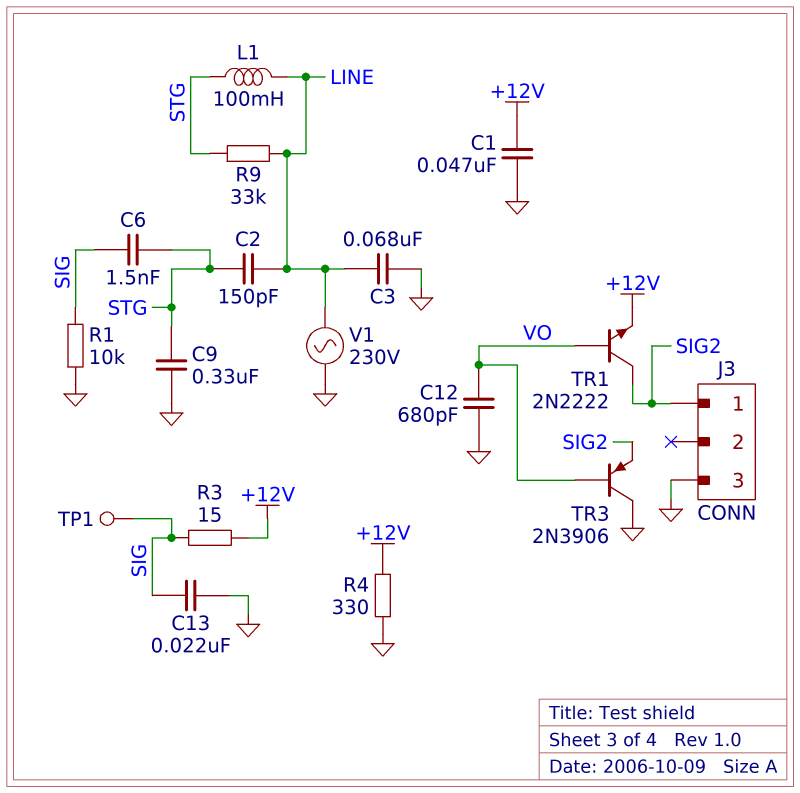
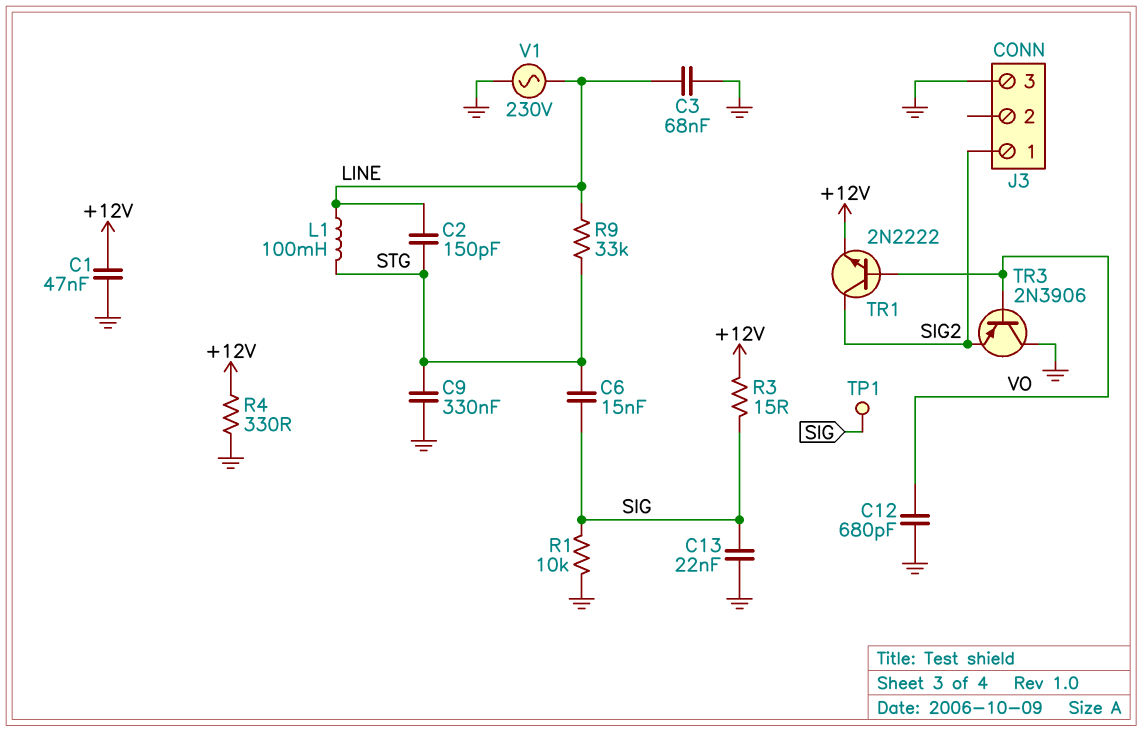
C6: 1.5nF (SIG, STG) -> 15nF (SIG, STG)

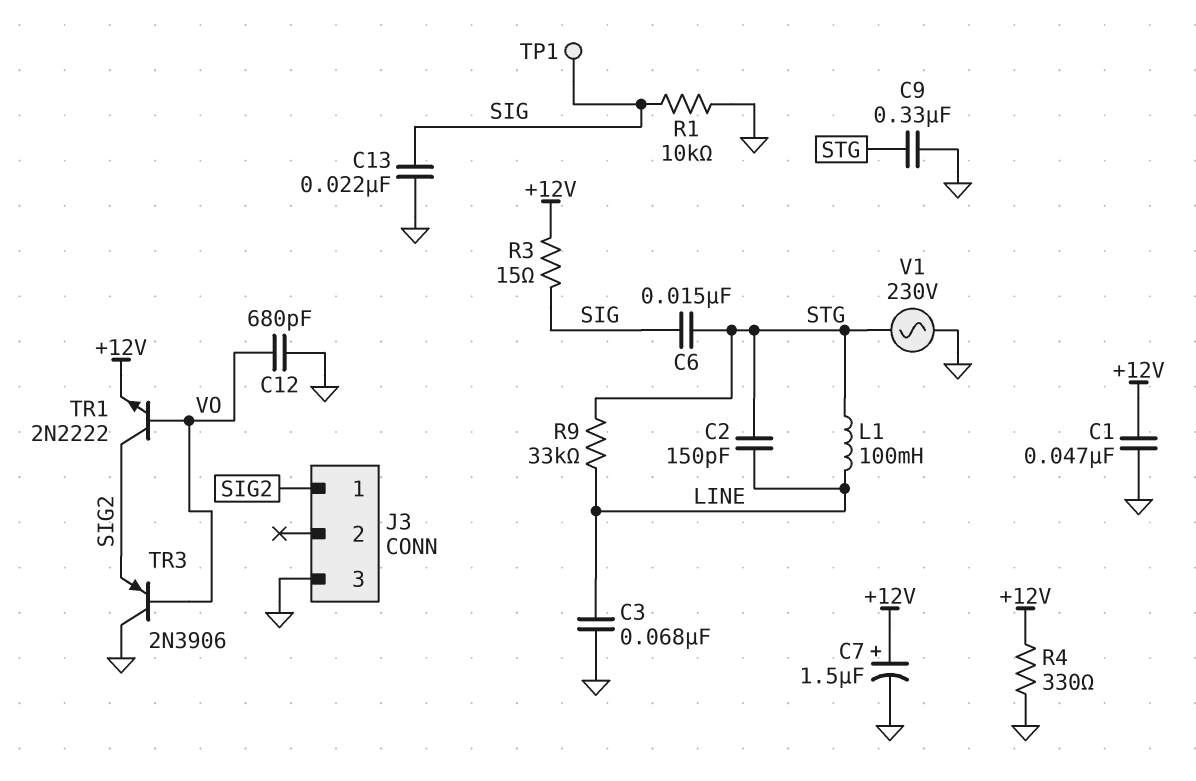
C7: none -> 1.5uF (plus +12V, minus GND)
V1: AC 230V (GND, LINE) -> AC 230V (GND, STG)

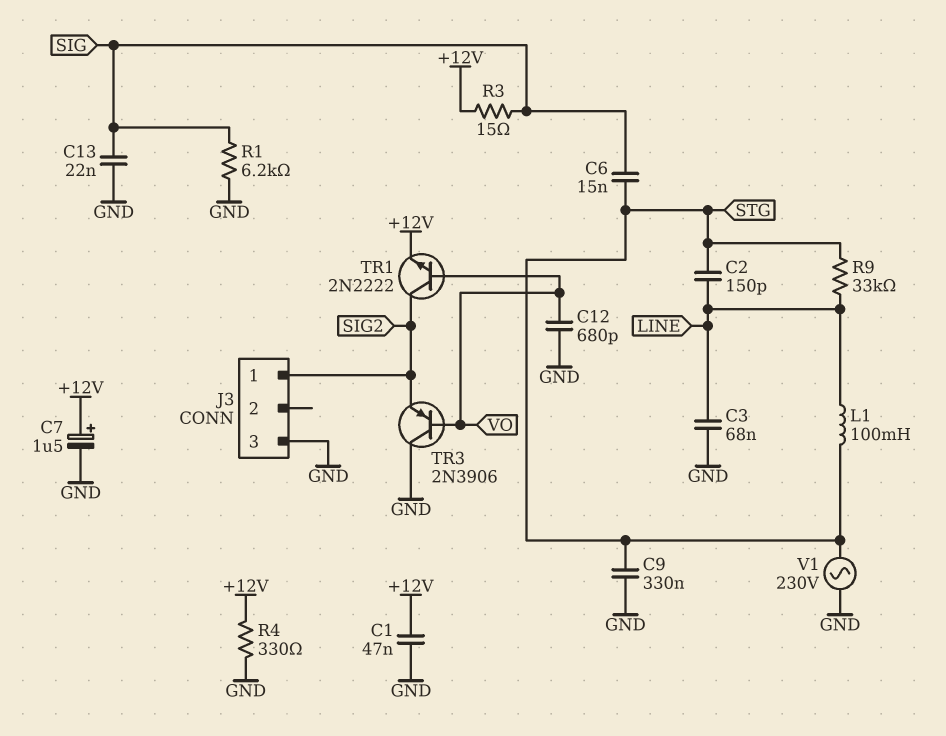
R1: 10k (GND, SIG) -> 6.2k (GND, SIG)
TP1: test point (SIG) -> none

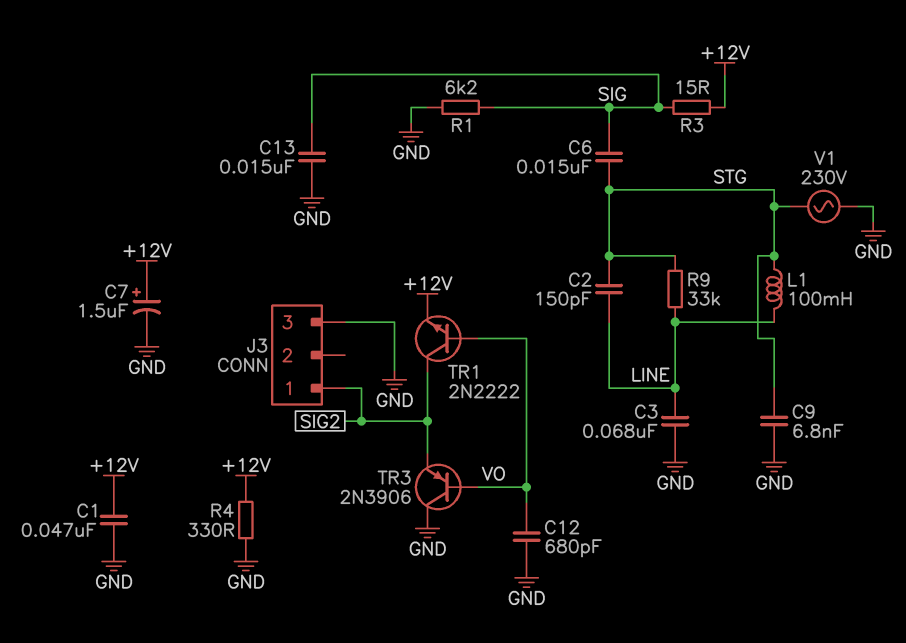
C9: 330nF (GND, STG) -> 6.8nF (GND, STG)
C13: 22nF (GND, SIG) -> 15nF (GND, SIG)

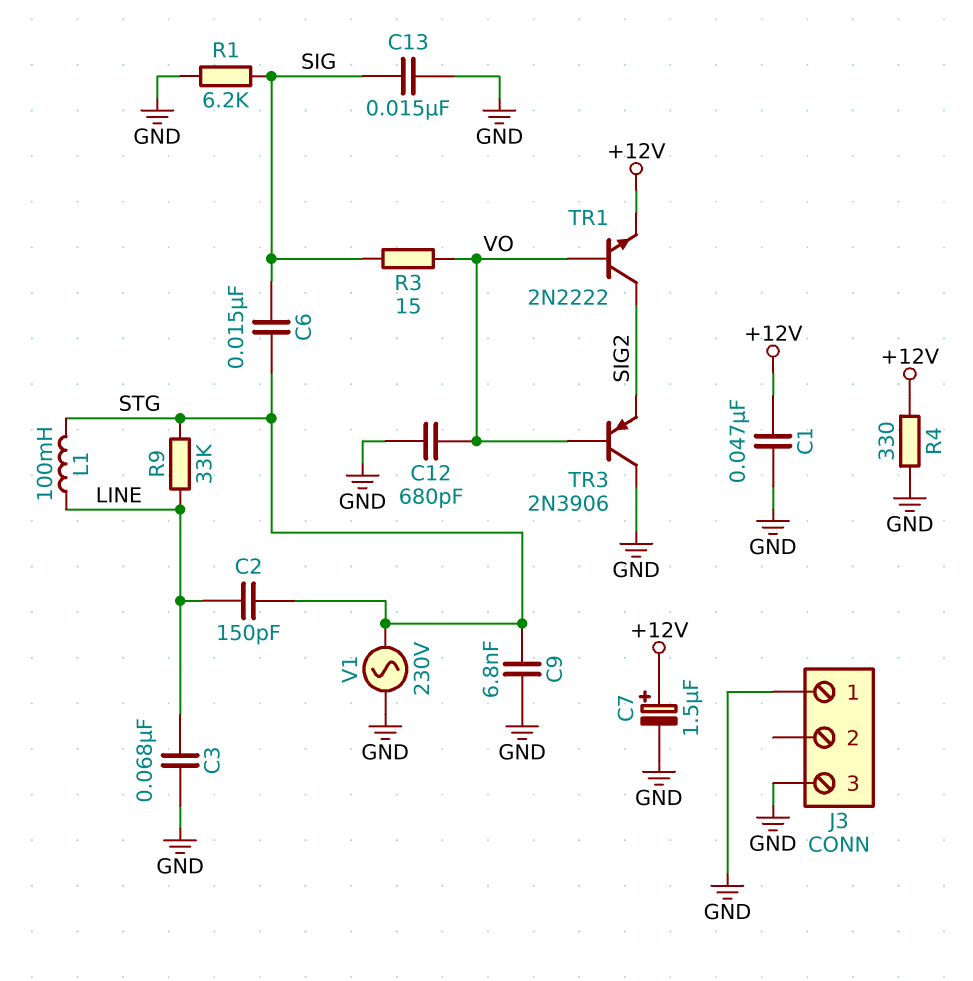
J3 pin 1: SIG2 -> GND
R3: 15 (+12V, SIG) -> 15 (SIG, VO)

